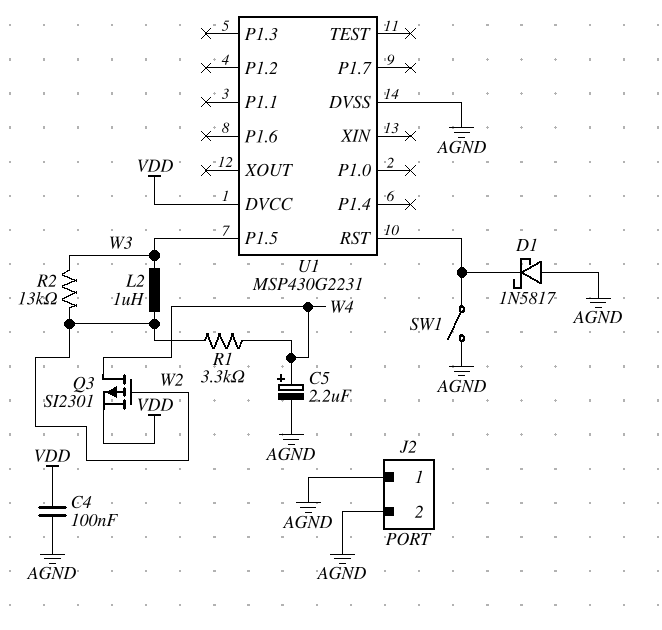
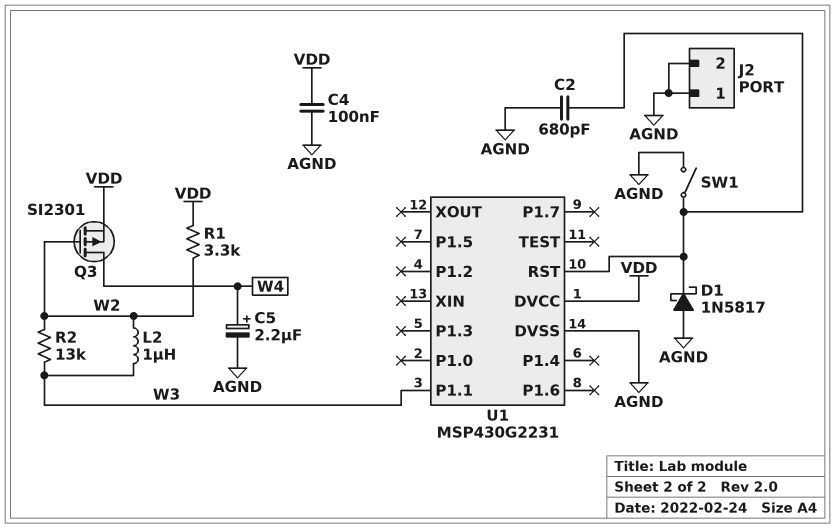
C2: none -> 680pF (AGND, U1/RST)
R1: 3.3k (W2, W4) -> 3.3k (VDD, W2)
U1 pin P1.1: none -> W3
U1 pin P1.5: W3 -> none

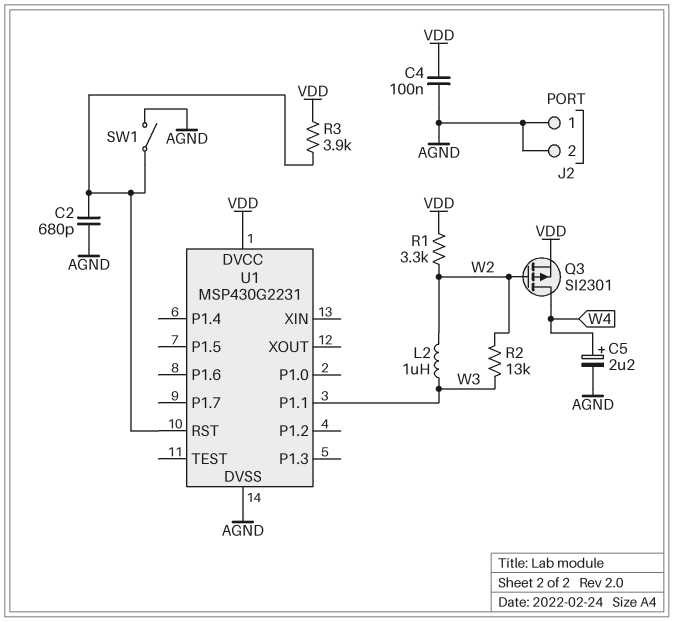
D1: schottky 1N5817 (A AGND, K U1/RST) -> none
R3: none -> 3.9k (U1/RST, VDD)

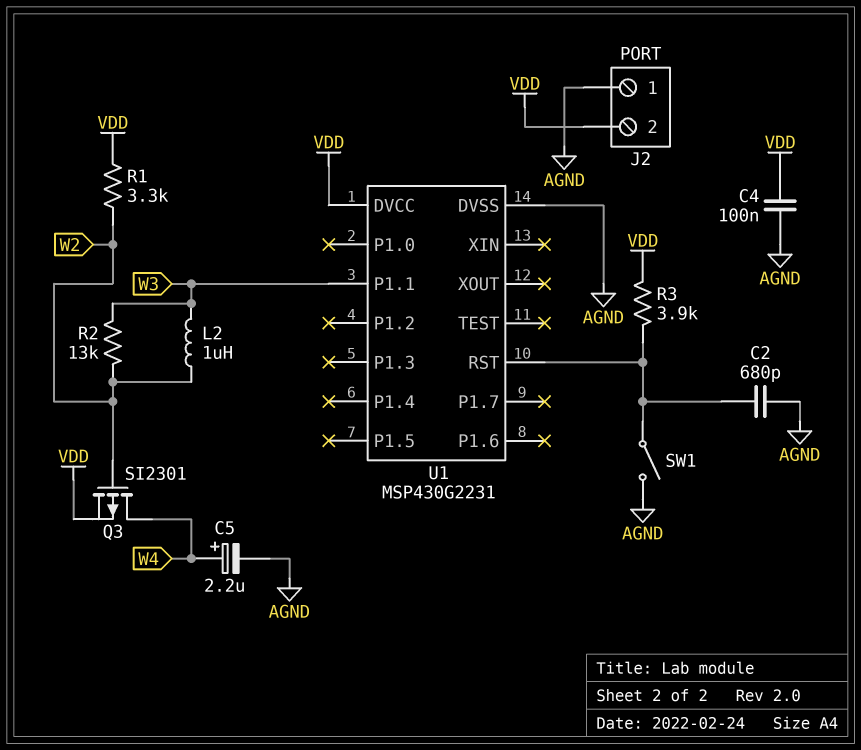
J2 pin 2: AGND -> VDD

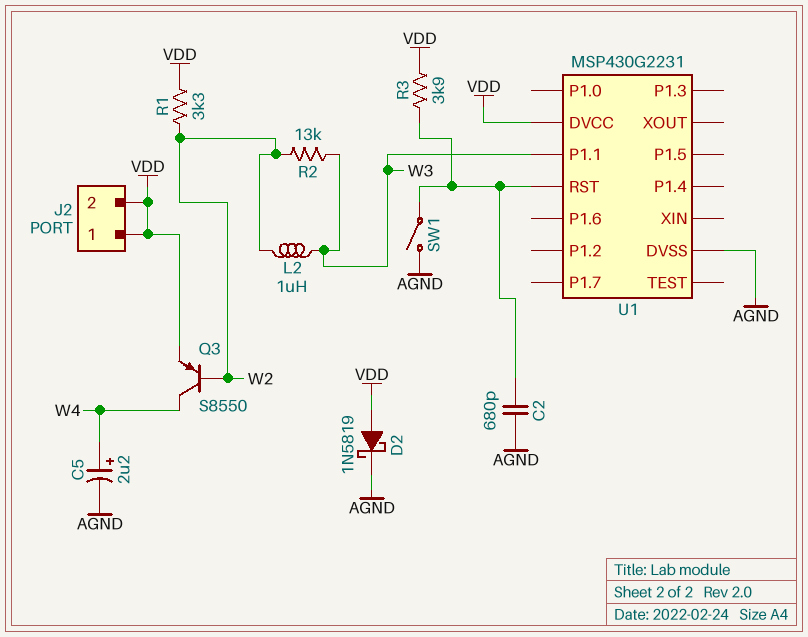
C4: 100nF (AGND, VDD) -> none
D2: none -> schottky 1N5819 (A VDD, K AGND)
J2 pin 1: AGND -> VDD
Q3: PMOS SI2301 (G W2, D W4, S VDD) -> PNP S8550 (B W2, C W4, E VDD)

